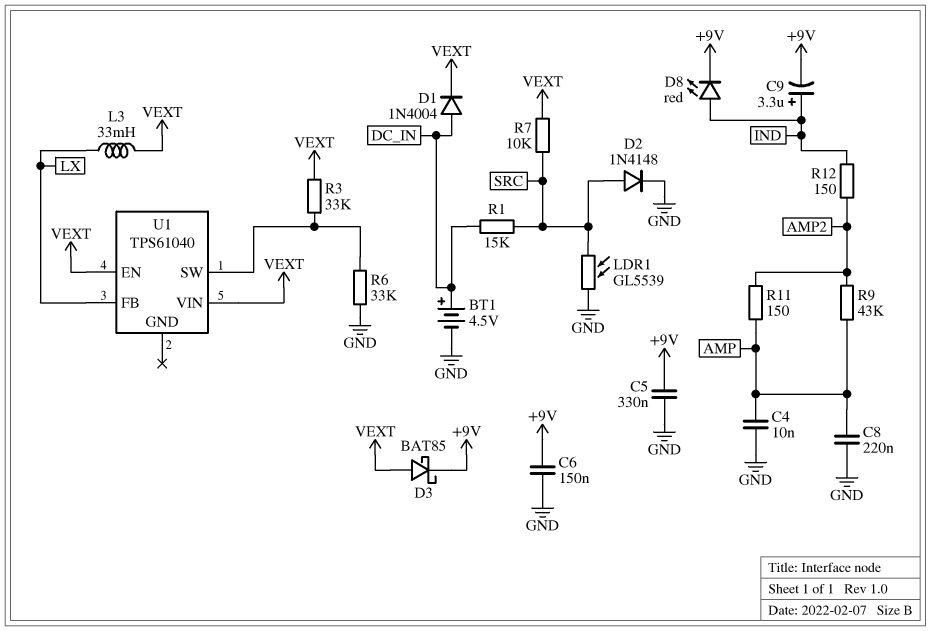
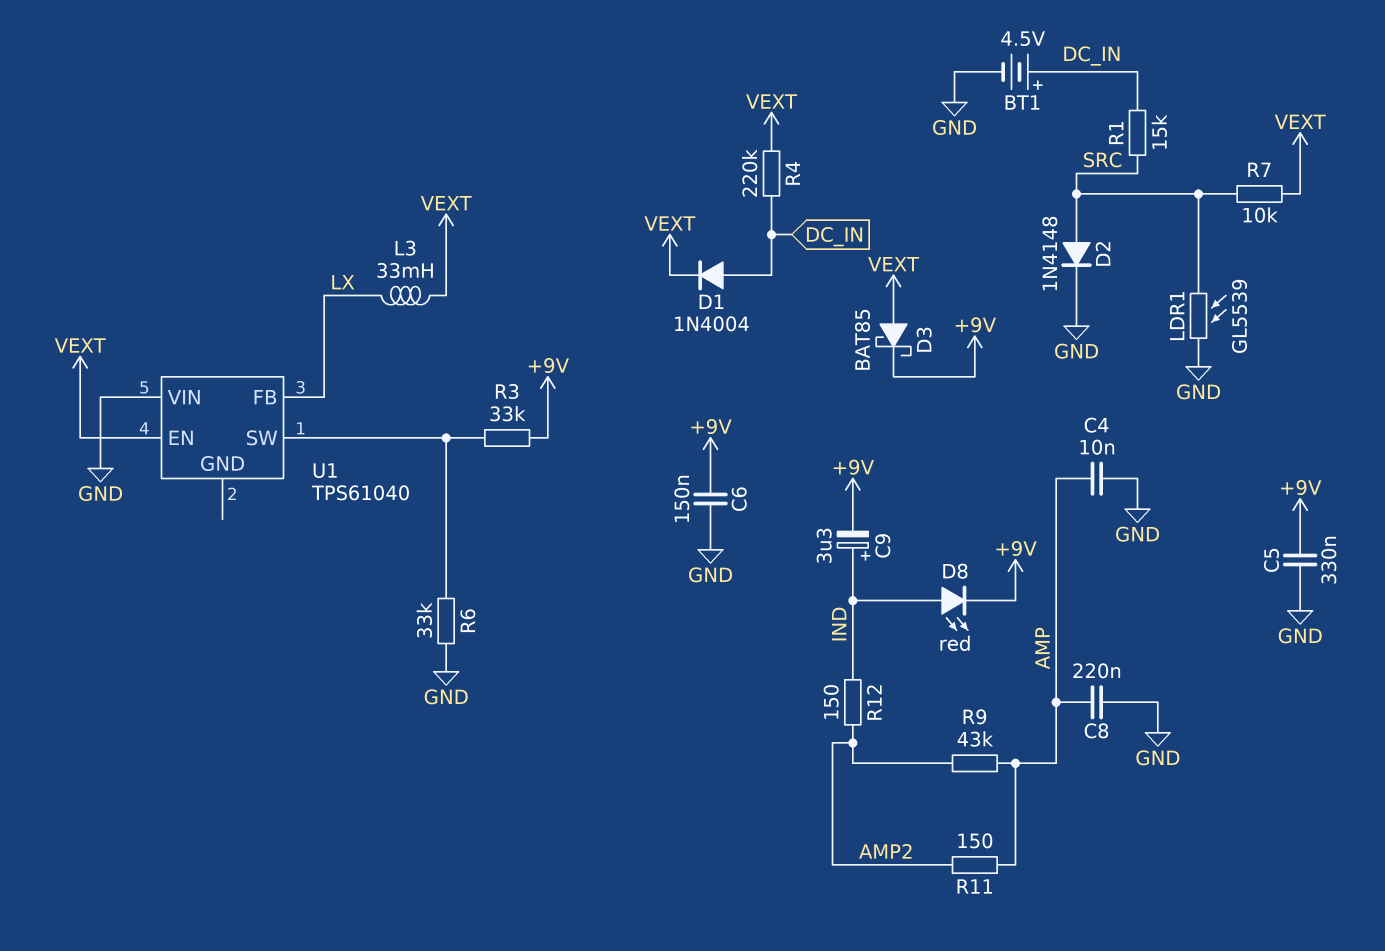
R3: 33k (U1/SW, VEXT) -> 33k (+9V, U1/SW)
R4: none -> 220k (DC_IN, VEXT)
U1 pin VIN: VEXT -> GND

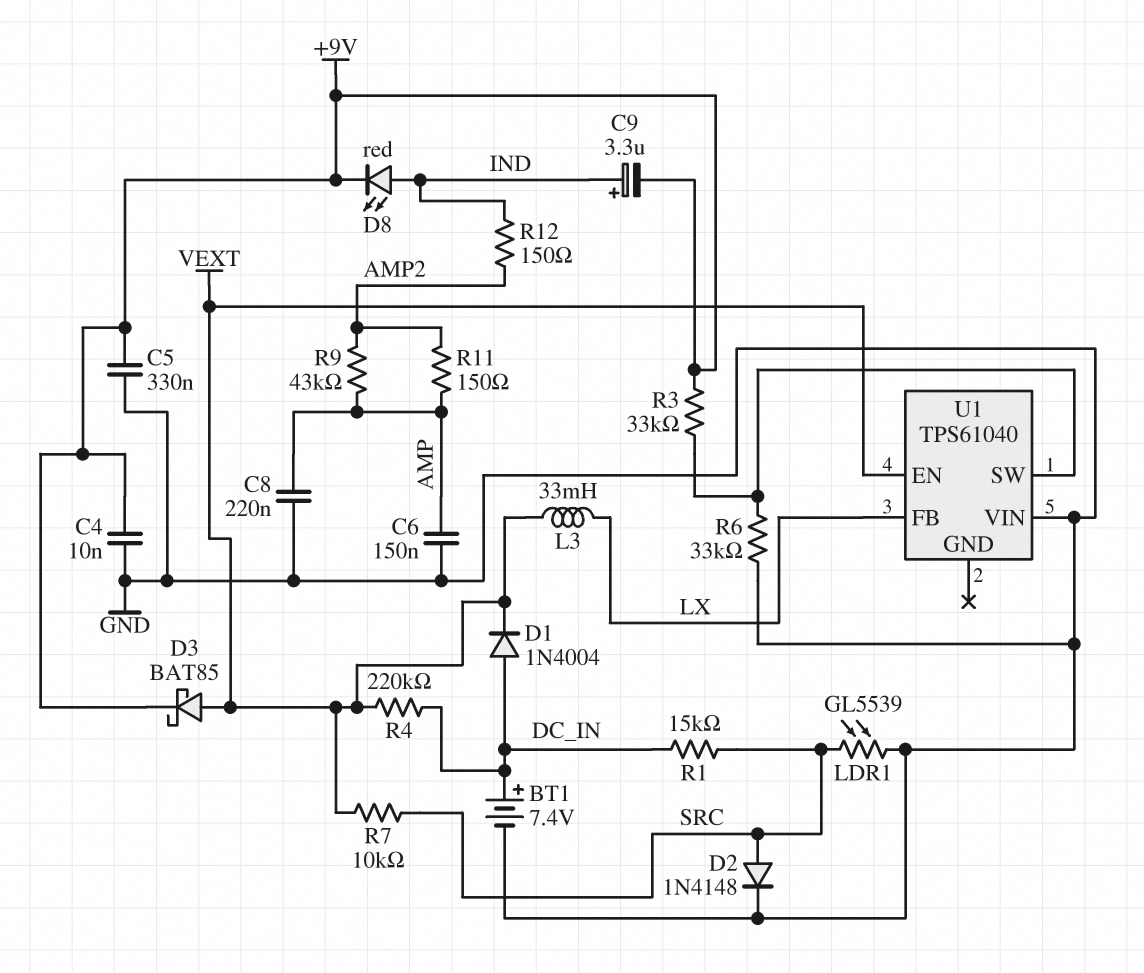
BT1: 4.5V (plus DC_IN, minus GND) -> 7.4V (plus DC_IN, minus GND)
C4: 10nF (AMP, GND) -> 10nF (+9V, GND)
C6: 150nF (+9V, GND) -> 150nF (AMP, GND)

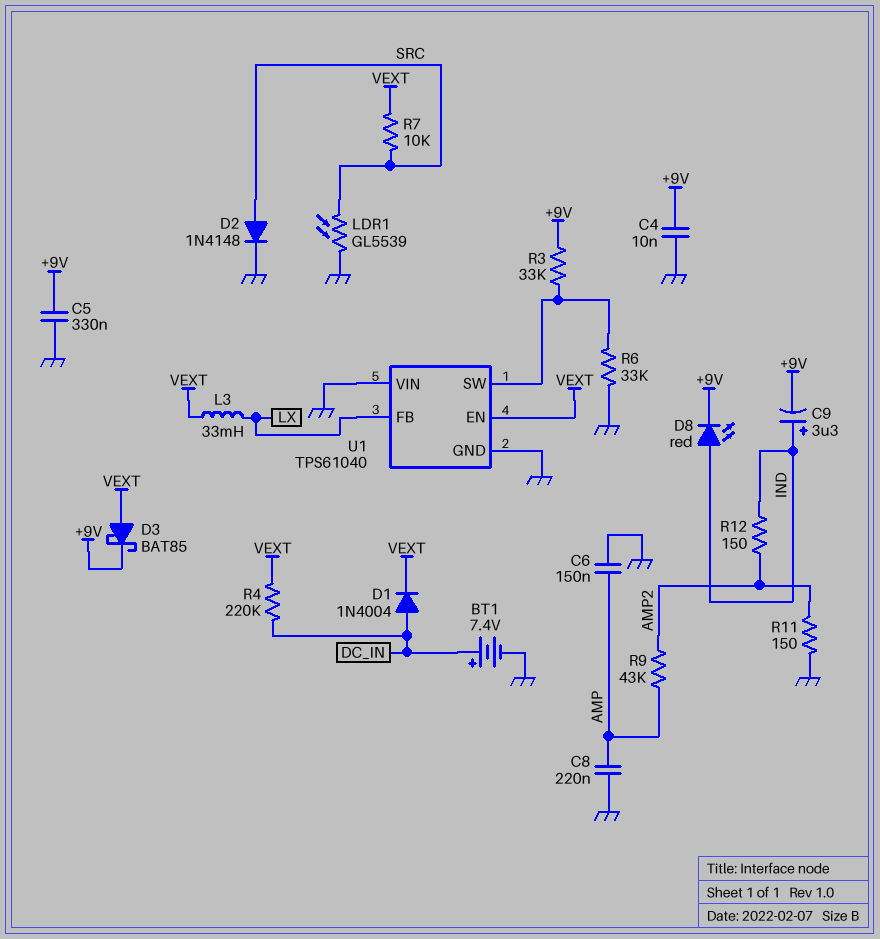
R1: 15k (DC_IN, SRC) -> none
R11: 150 (AMP, AMP2) -> 150 (AMP2, GND)
U1 pin GND: none -> GND

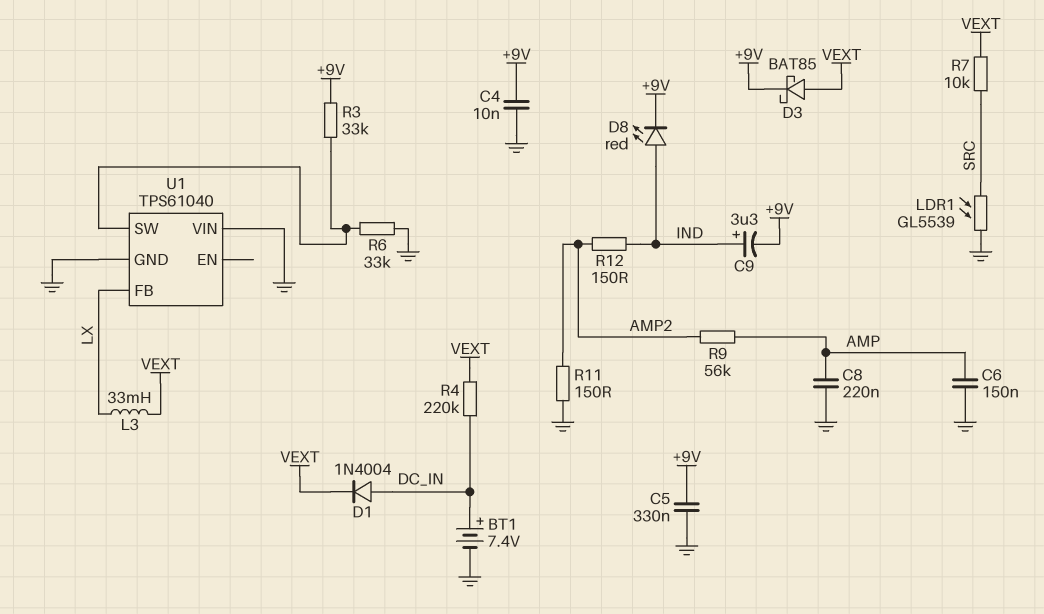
D2: diode 1N4148 (A SRC, K GND) -> none
R9: 43k (AMP, AMP2) -> 56k (AMP, AMP2)
U1 pin EN: VEXT -> none

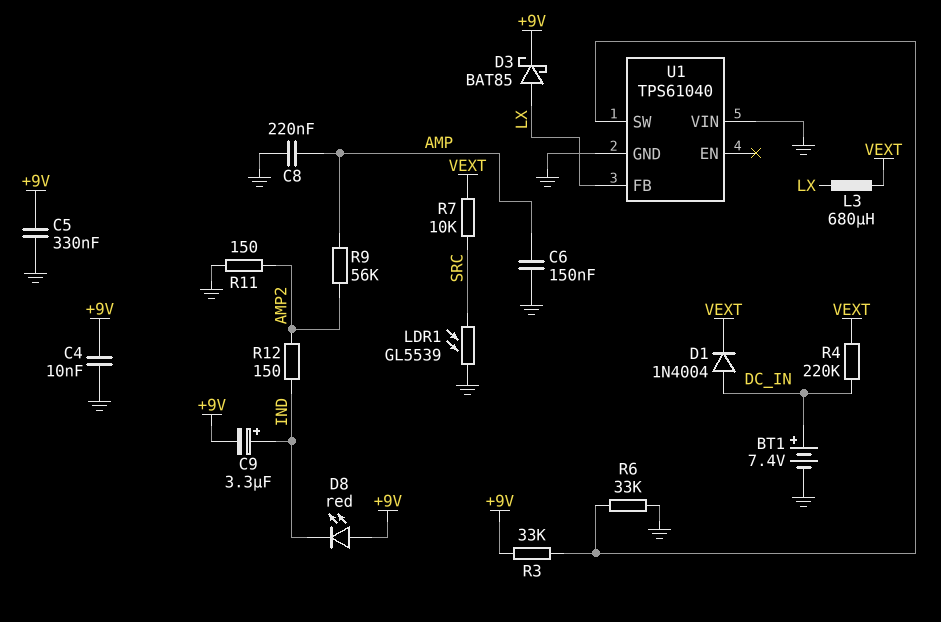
D3: schottky BAT85 (A VEXT, K +9V) -> schottky BAT85 (A LX, K +9V)
D8: LED red (A IND, K +9V) -> LED red (A +9V, K IND)
L3: 33mH (LX, VEXT) -> 680uH (LX, VEXT)

